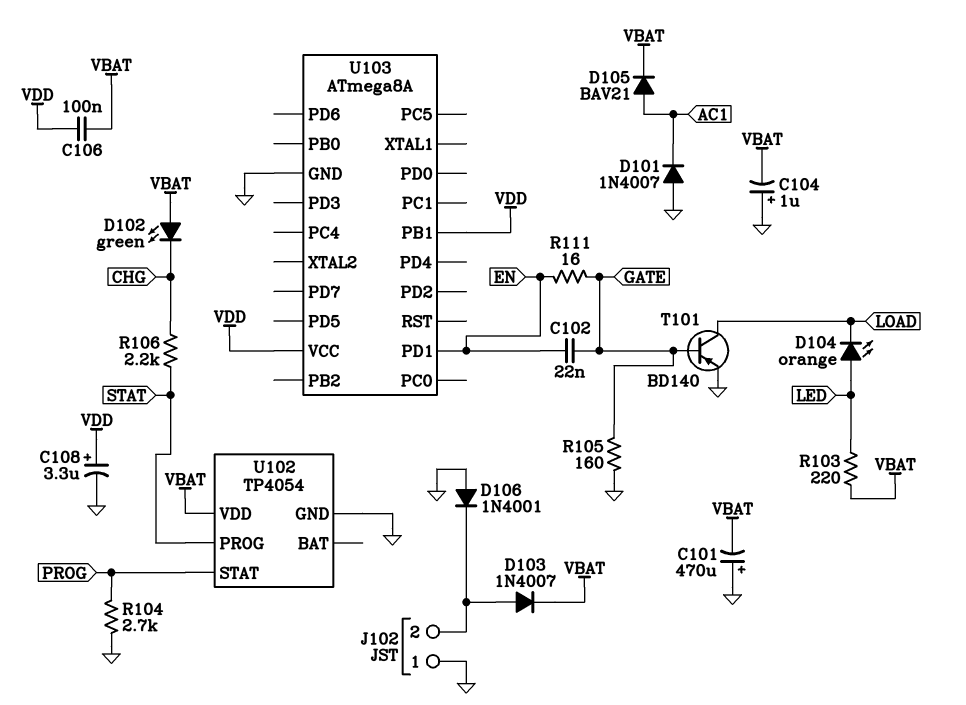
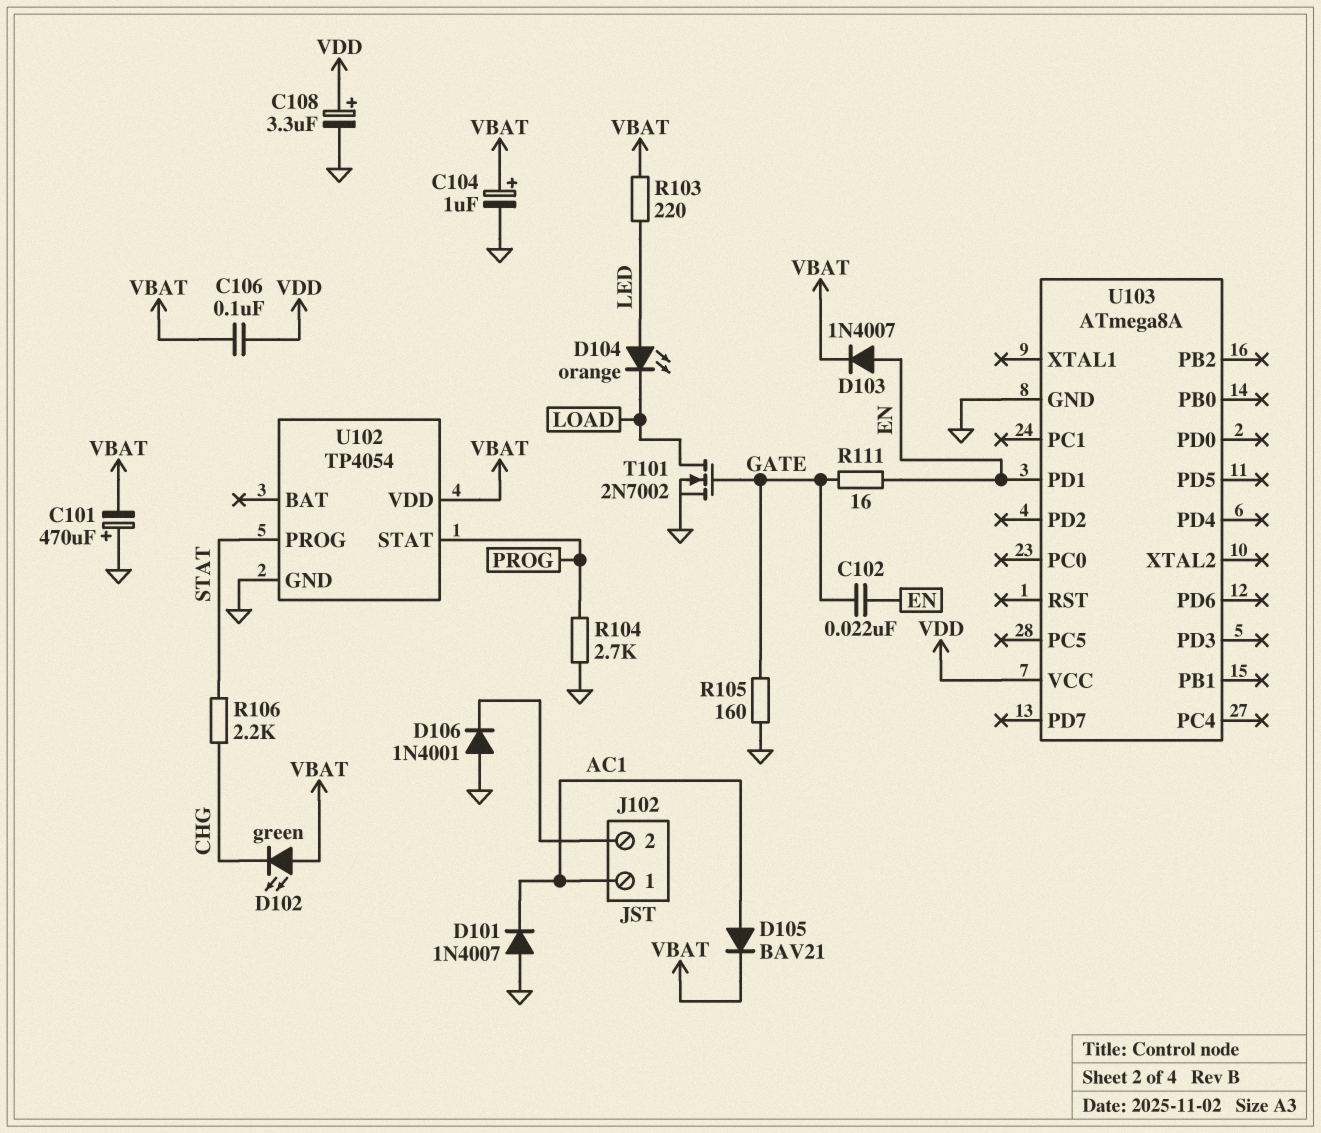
C104: 1uF (plus GND, minus VBAT) -> 1uF (plus VBAT, minus GND)
D103: diode 1N4007 (A J102/2, K VBAT) -> diode 1N4007 (A EN, K VBAT)
J102 pin 1: GND -> AC1
T101: PNP BD140 (B GATE, C LOAD, E GND) -> NMOS 2N7002 (G GATE, D LOAD, S GND)
U103 pin PB1: VDD -> none

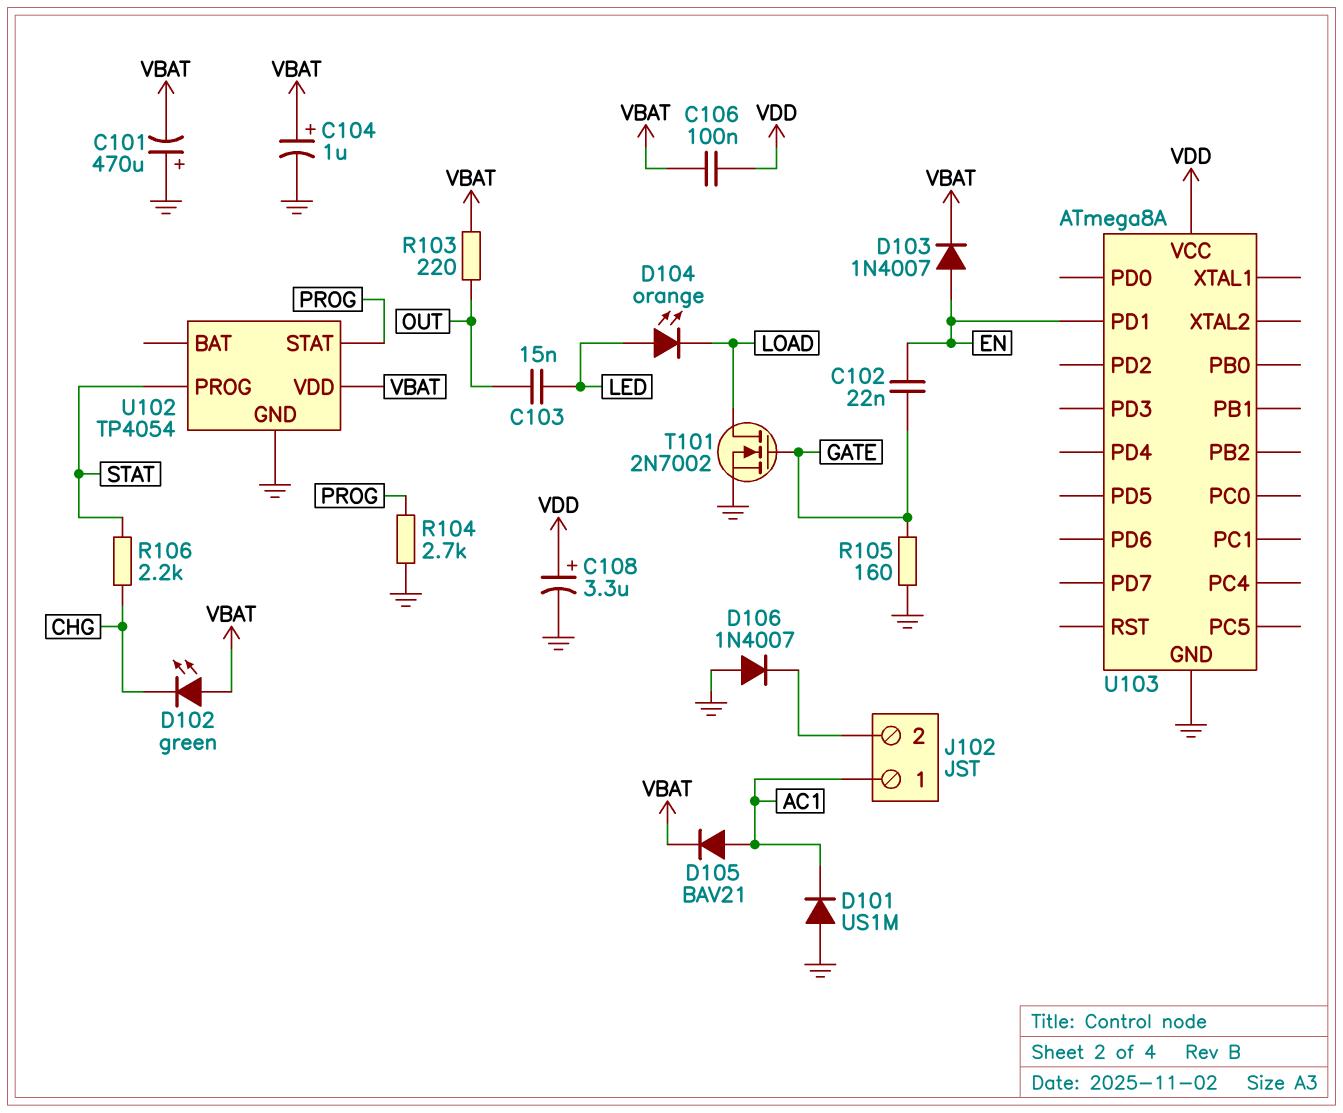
C103: none -> 15nF (LED, OUT)
D101: diode 1N4007 (A GND, K AC1) -> diode US1M (A GND, K AC1)
D106: diode 1N4001 (A GND, K J102/2) -> diode 1N4007 (A GND, K J102/2)
R103: 220 (LED, VBAT) -> 220 (OUT, VBAT)
R111: 16 (EN, GATE) -> none

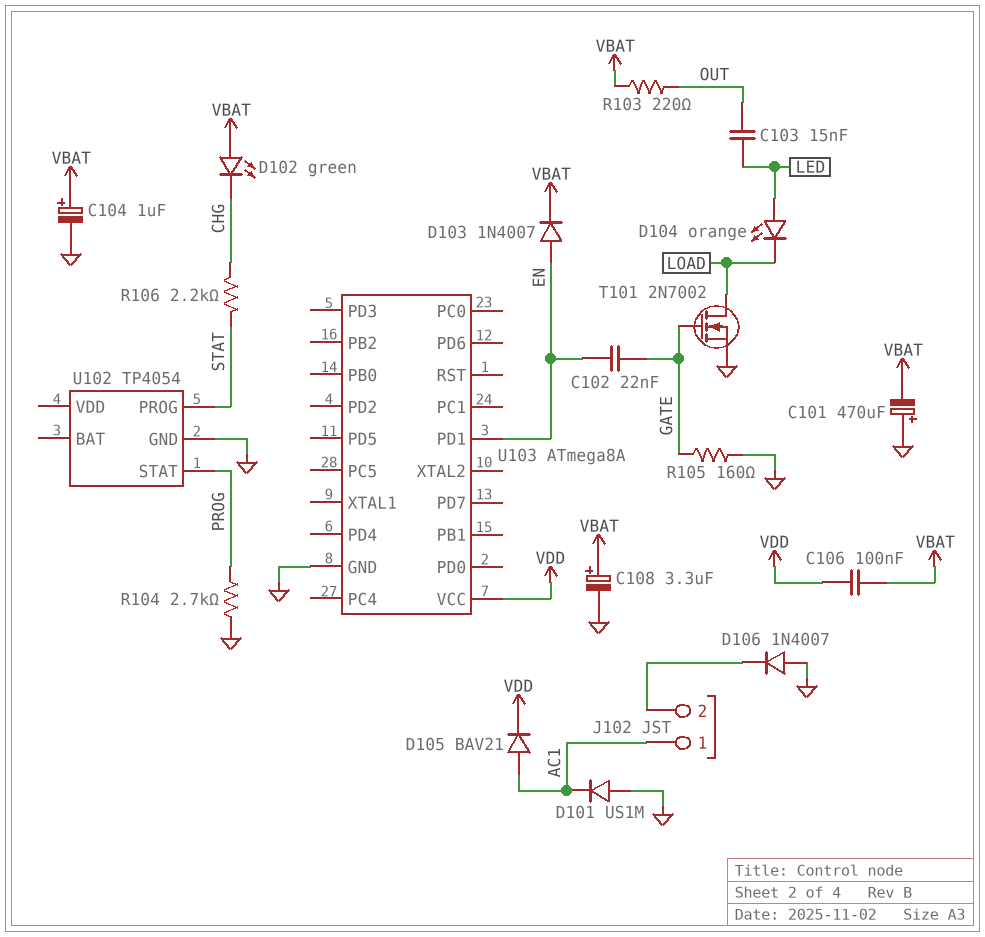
C108: 3.3uF (plus VDD, minus GND) -> 3.3uF (plus VBAT, minus GND)
D105: diode BAV21 (A AC1, K VBAT) -> diode BAV21 (A AC1, K VDD)
U102 pin VDD: VBAT -> none

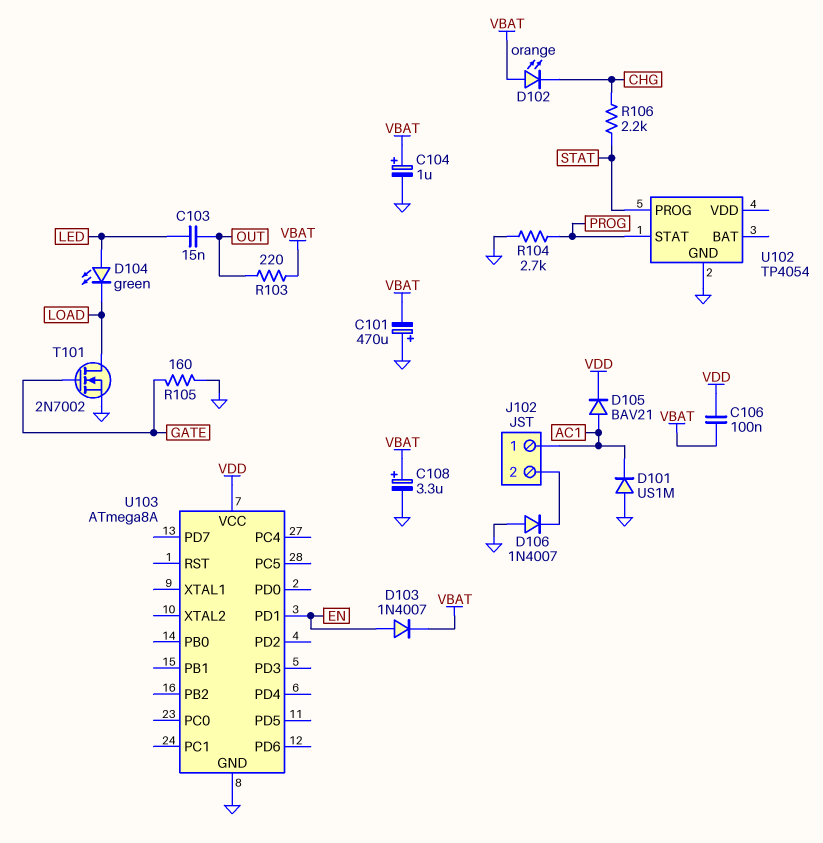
C102: 22nF (EN, GATE) -> none
D102: LED green (A VBAT, K CHG) -> LED orange (A VBAT, K CHG)
D104: LED orange (A LED, K LOAD) -> LED green (A LED, K LOAD)

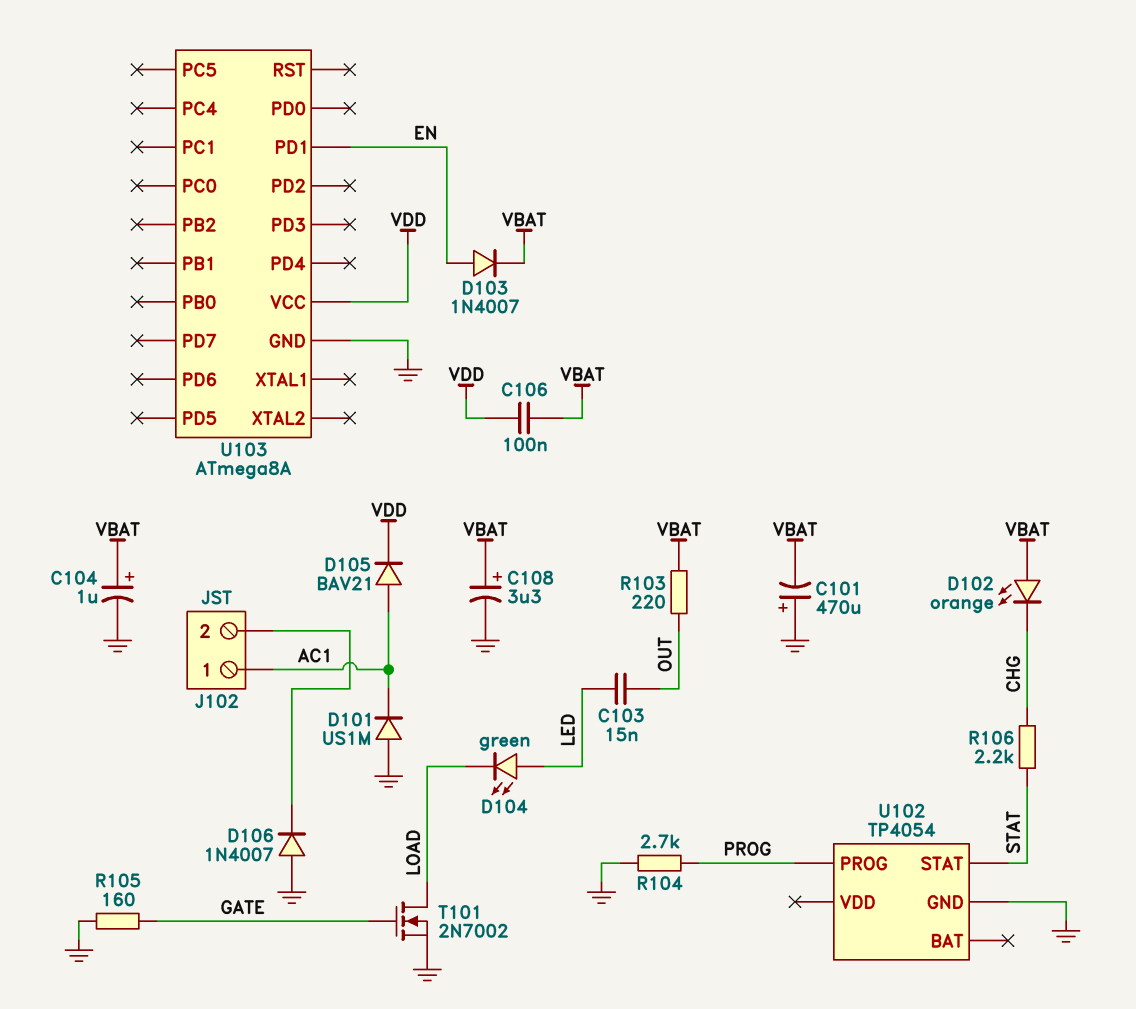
U102 pin PROG: STAT -> PROG
U102 pin STAT: PROG -> STAT

